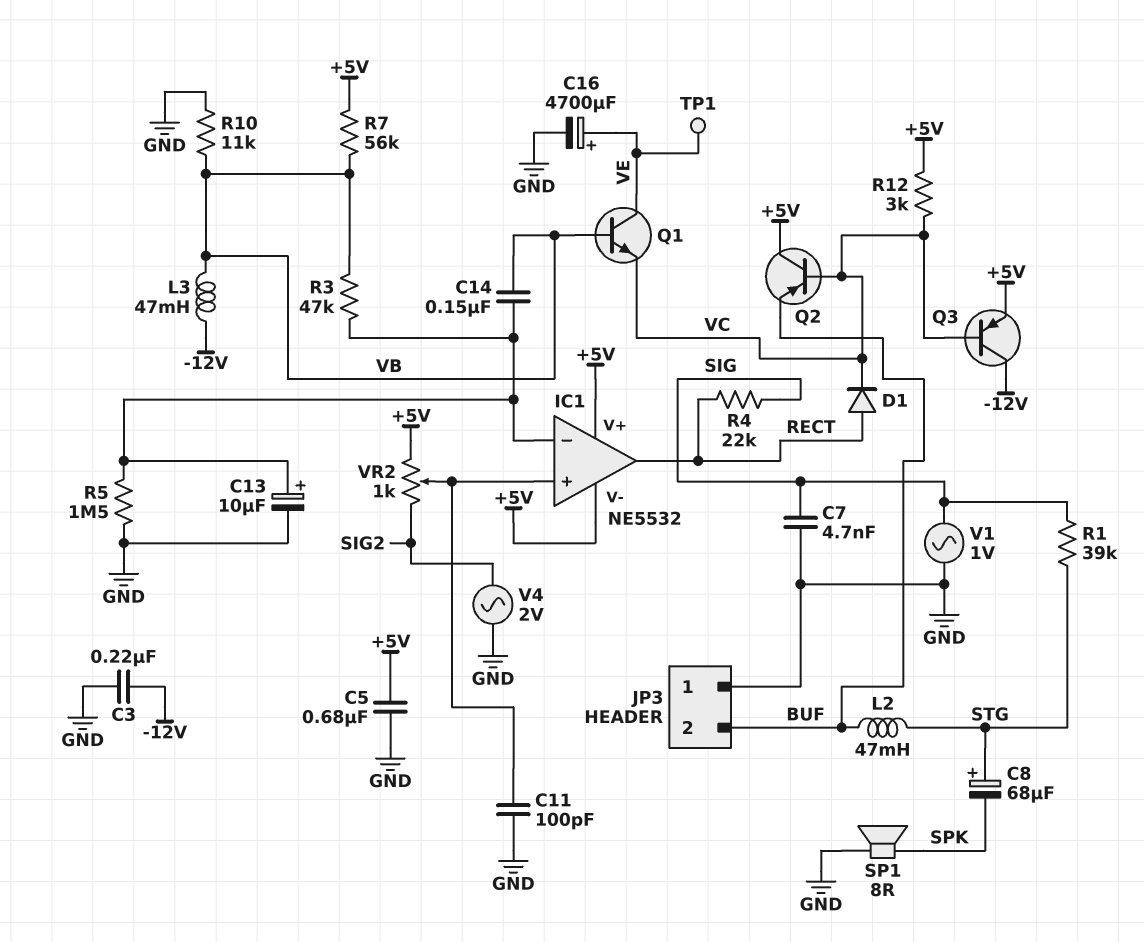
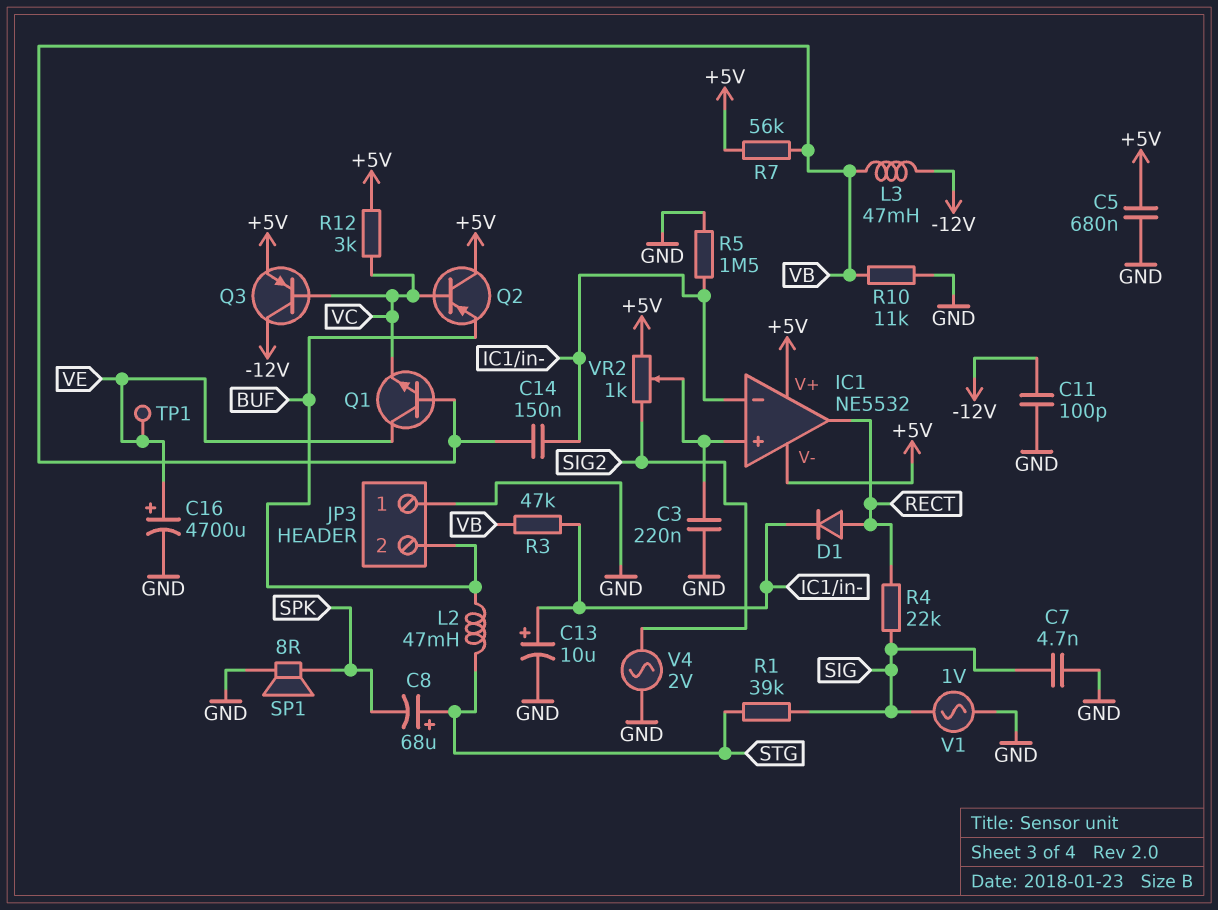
C3: 220nF (-12V, GND) -> 220nF (GND, IC1/in+)
C11: 100pF (GND, IC1/in+) -> 100pF (-12V, GND)
D1: diode (A RECT, K VC) -> diode (A RECT, K IC1/in-)

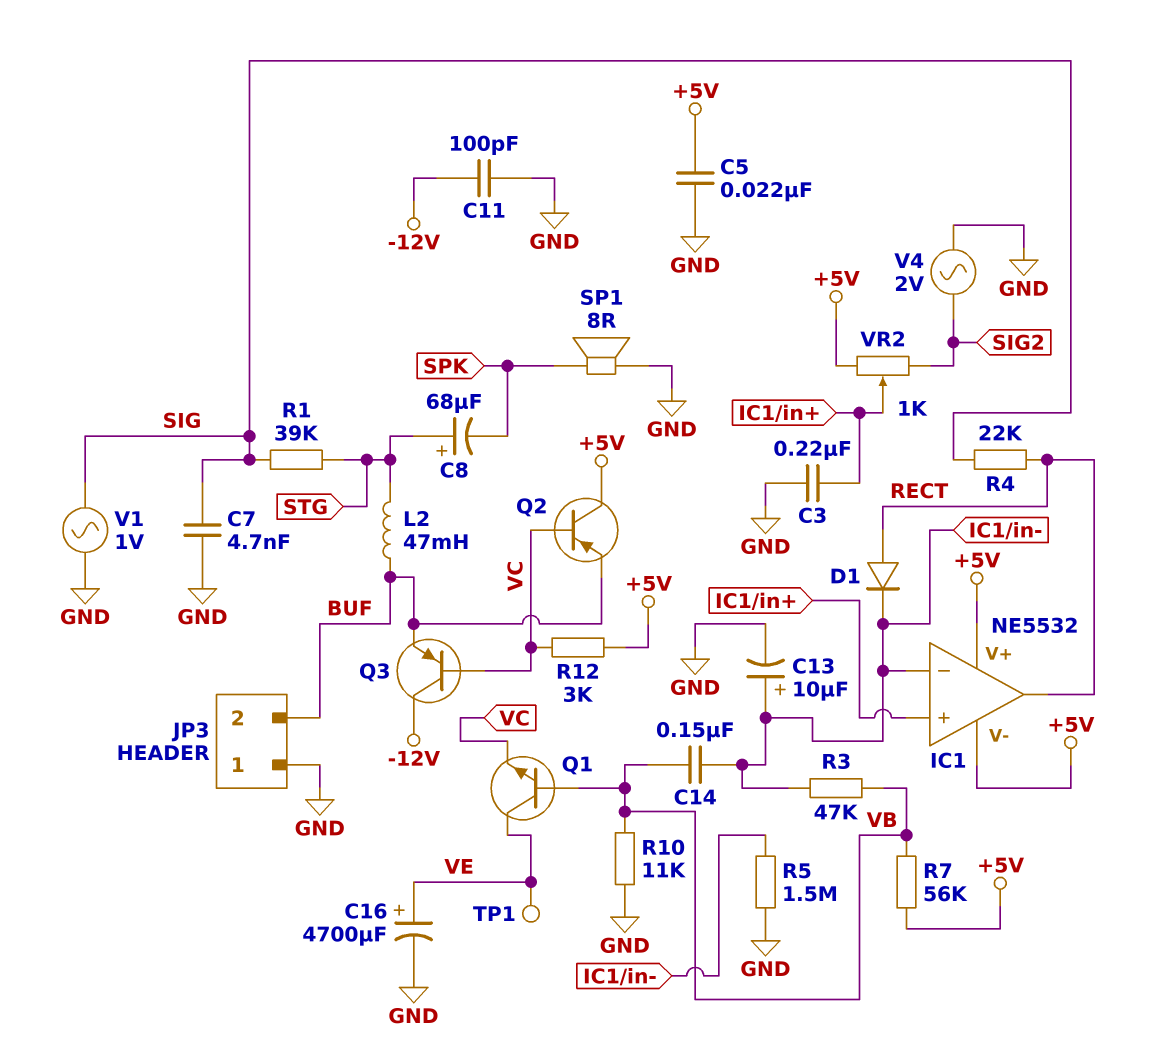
C5: 680nF (+5V, GND) -> 22nF (+5V, GND)
L3: 47mH (-12V, VB) -> none
Q3: PNP (B VC, C -12V, E +5V) -> PNP (B VC, C -12V, E BUF)

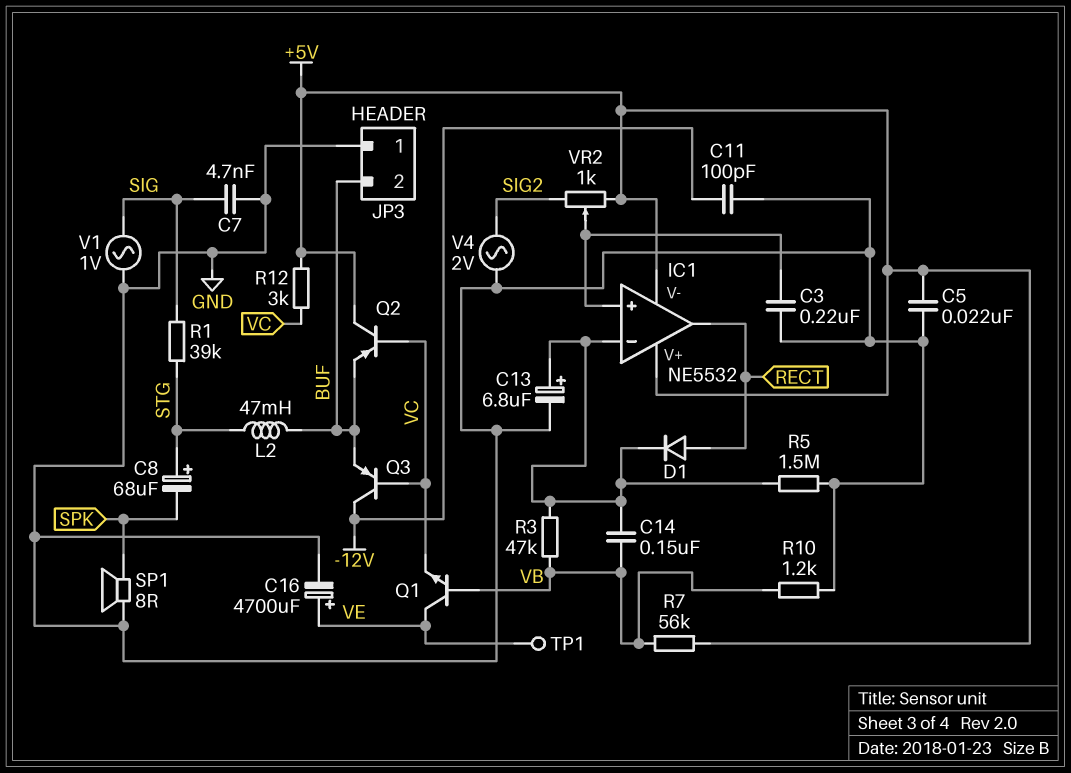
C13: 10uF (plus IC1/in-, minus GND) -> 6.8uF (plus IC1/in-, minus GND)
R4: 22k (RECT, SIG) -> none
R10: 11k (GND, VB) -> 1.2k (GND, VB)

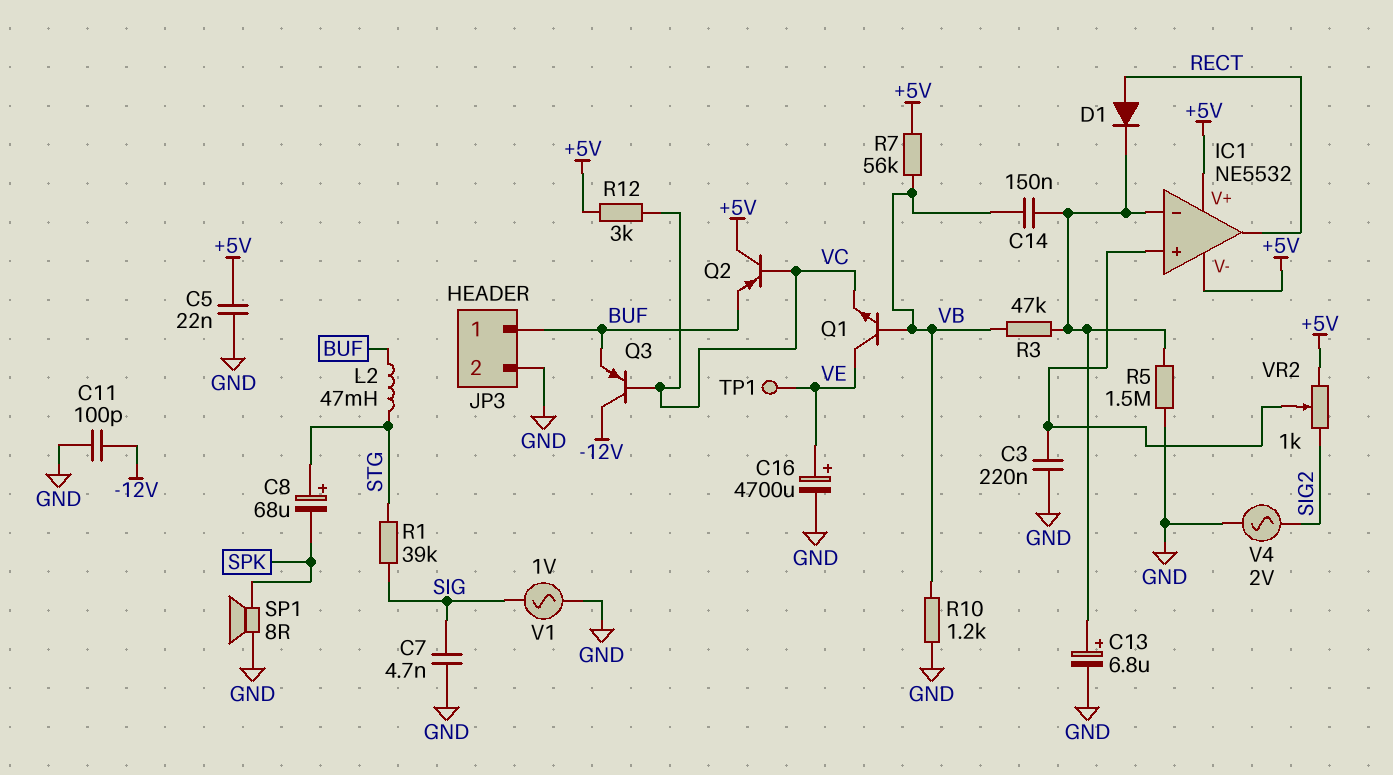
JP3 pin 1: GND -> BUF
JP3 pin 2: BUF -> GND

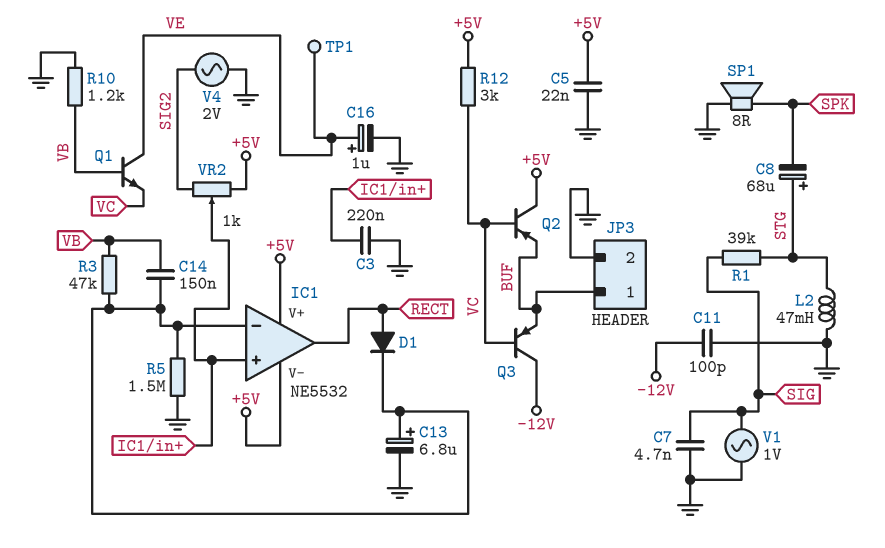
C16: 4700uF (plus VE, minus GND) -> 1uF (plus VE, minus GND)
L2: 47mH (BUF, STG) -> 47mH (GND, STG)
R7: 56k (+5V, VB) -> none

